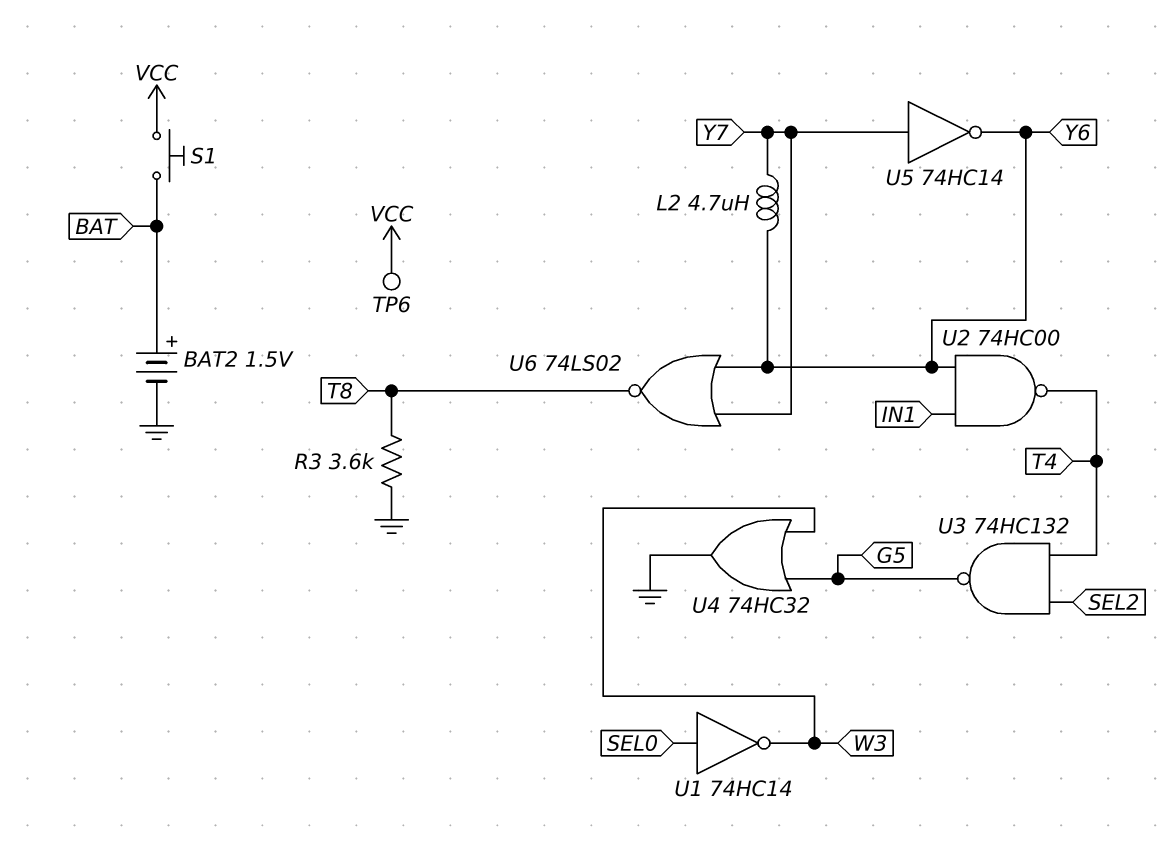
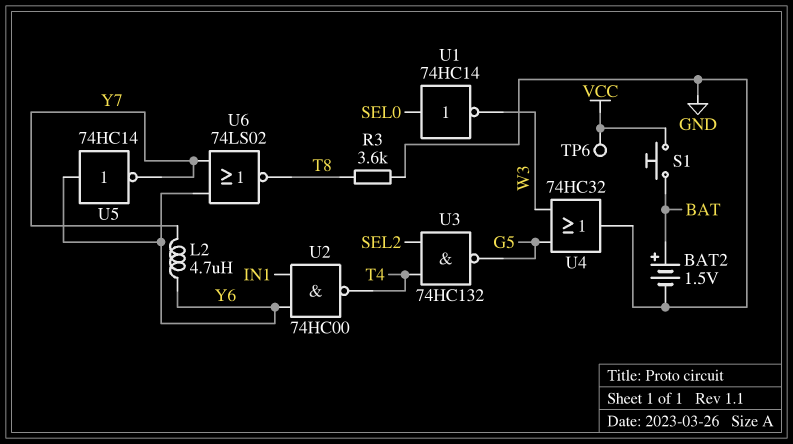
U5: NOT 74HC14 (in Y7, out Y6) -> NOT 74HC14 (in Y6, out Y7)

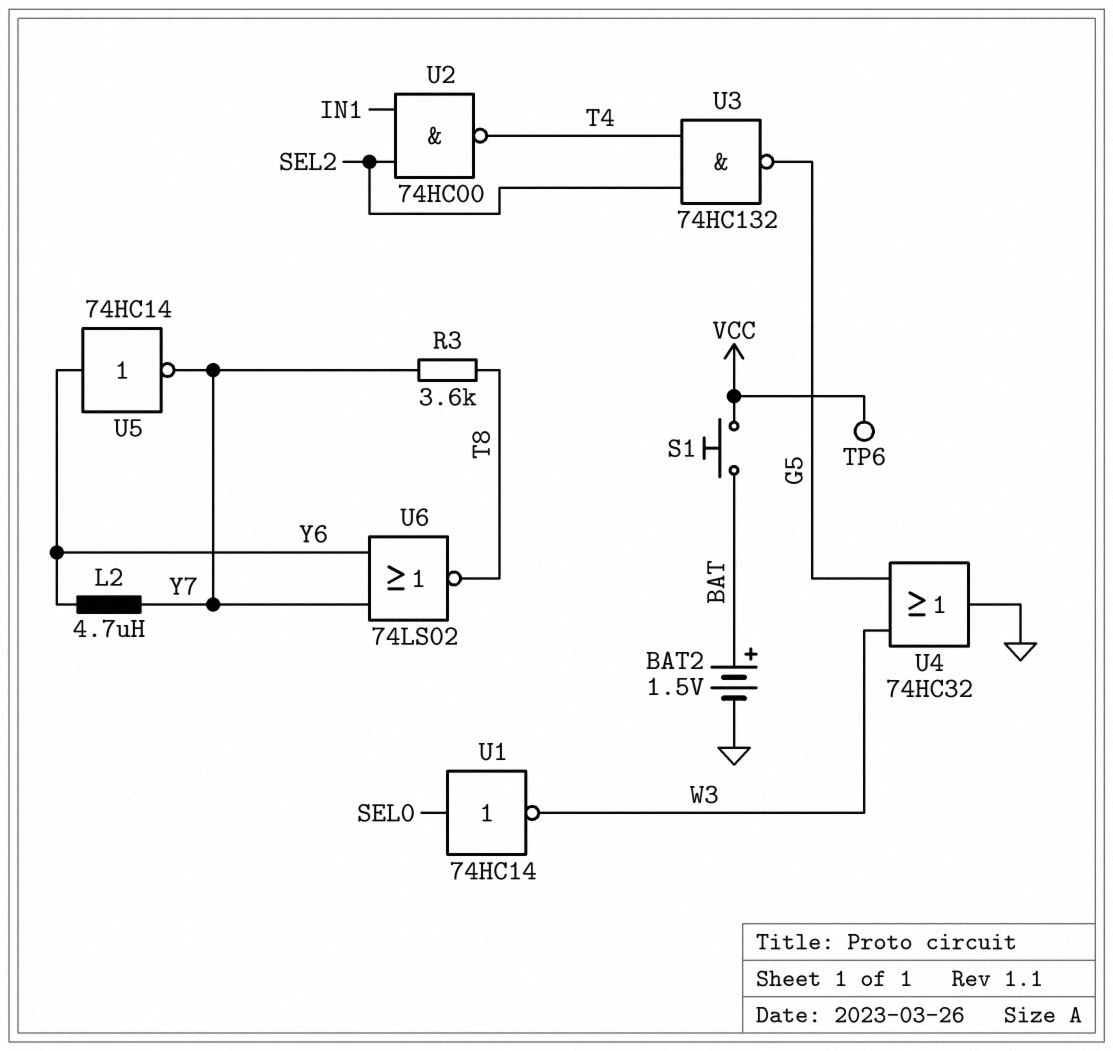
R3: 3.6k (GND, T8) -> 3.6k (T8, Y7)
U2: NAND 74HC00 (in IN1, in Y6, out T4) -> NAND 74HC00 (in IN1, in SEL2, out T4)

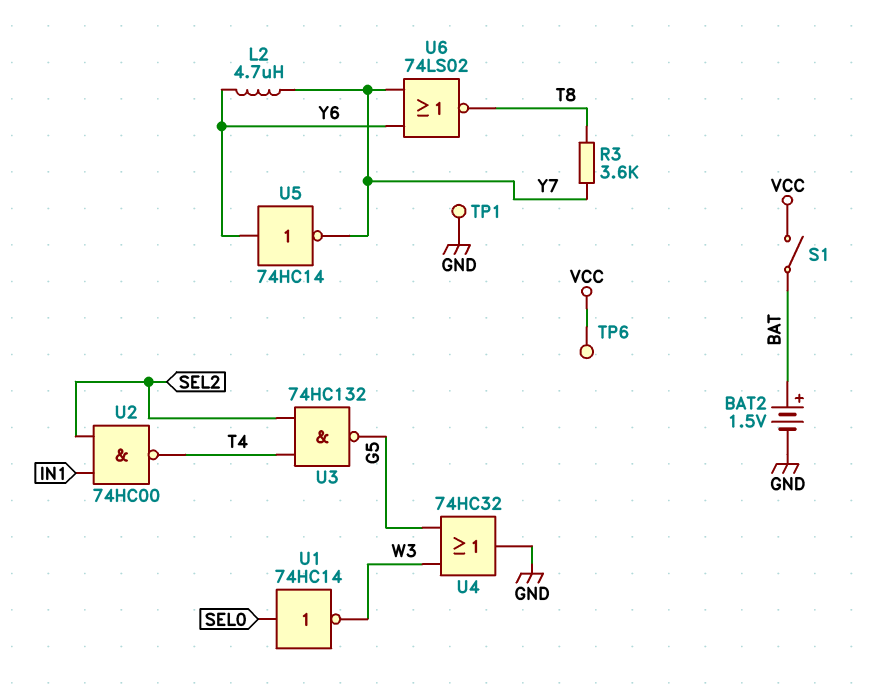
S1: button (BAT, VCC) -> switch (BAT, VCC)
TP1: none -> test point (GND)

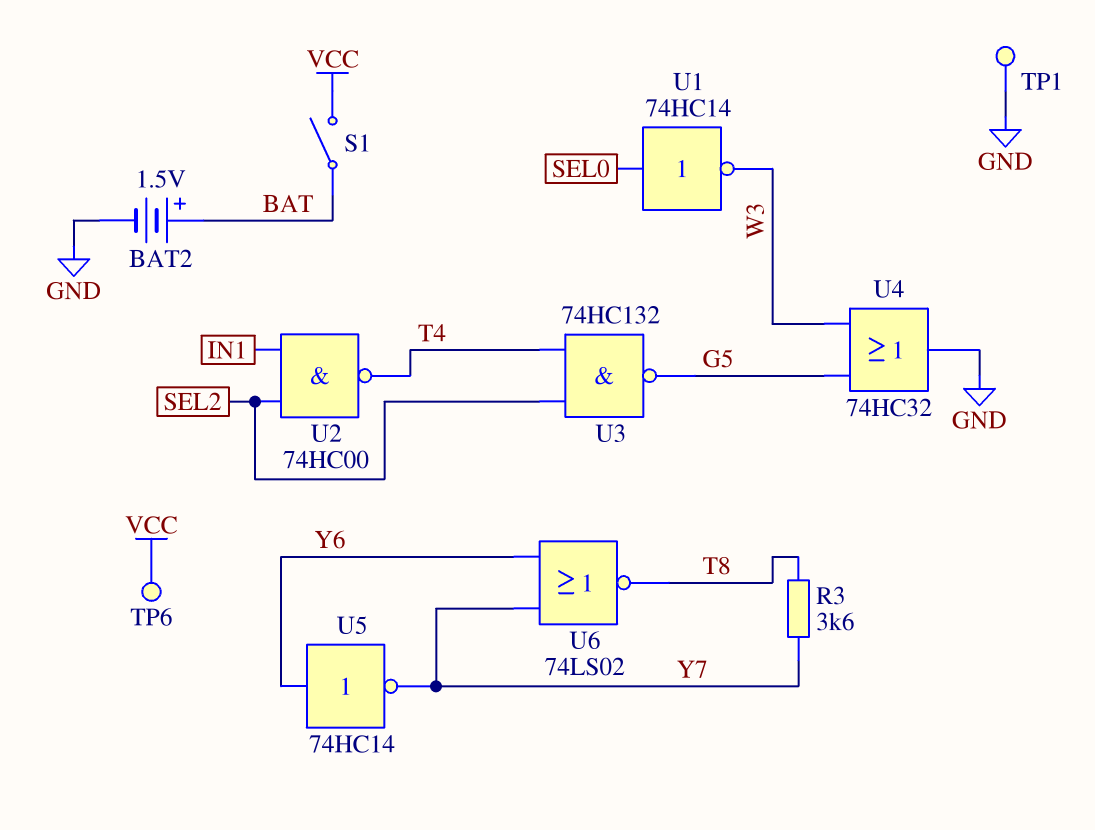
L2: 4.7uH (Y6, Y7) -> none

